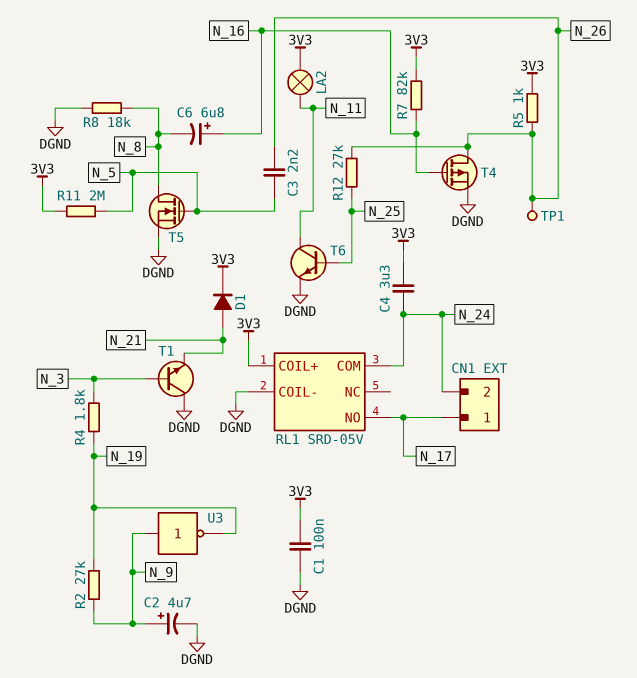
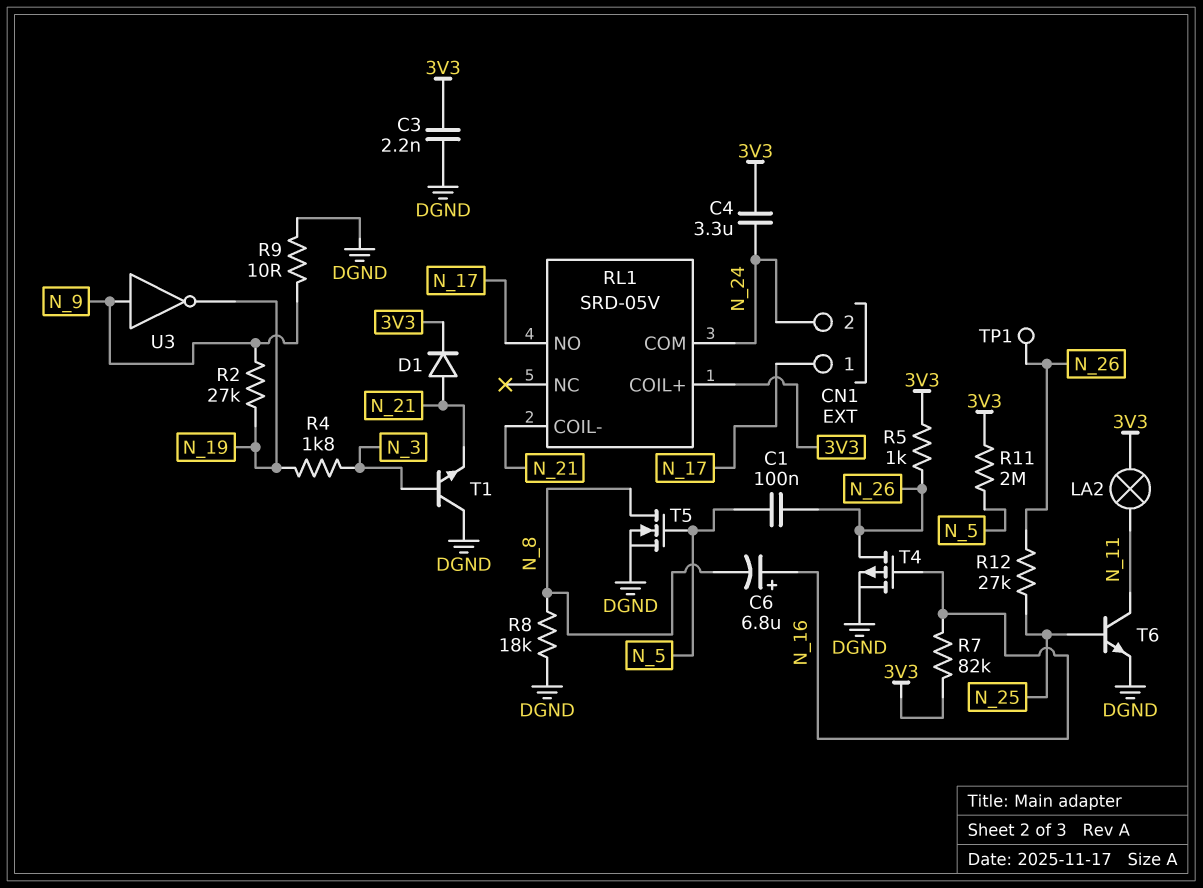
C1: 100nF (3V3, DGND) -> 100nF (N_5, N_26)
C2: 4.7uF (plus N_9, minus DGND) -> none
C3: 2.2nF (N_5, N_26) -> 2.2nF (3V3, DGND)
R9: none -> 10 (DGND, N_9)
RL1 pin COIL-: DGND -> N_21

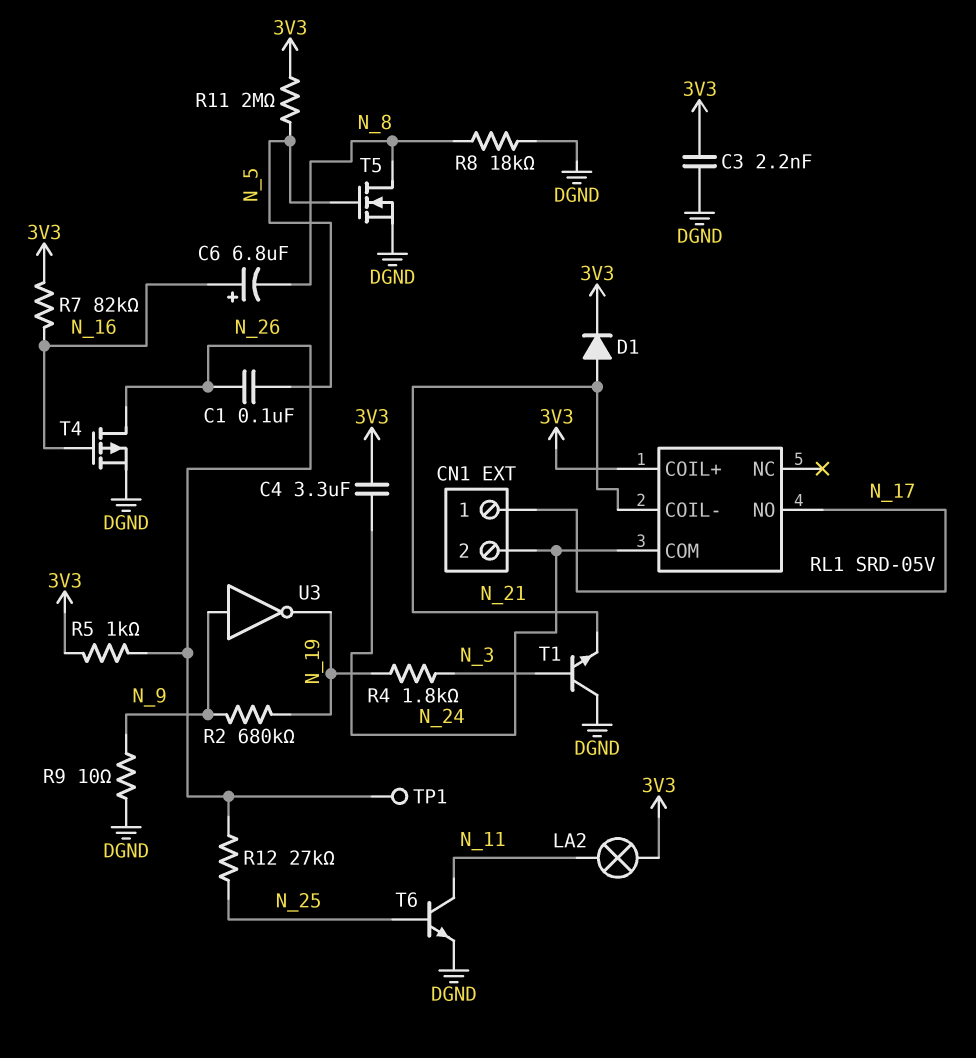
R2: 27k (N_9, N_19) -> 680k (N_9, N_19)

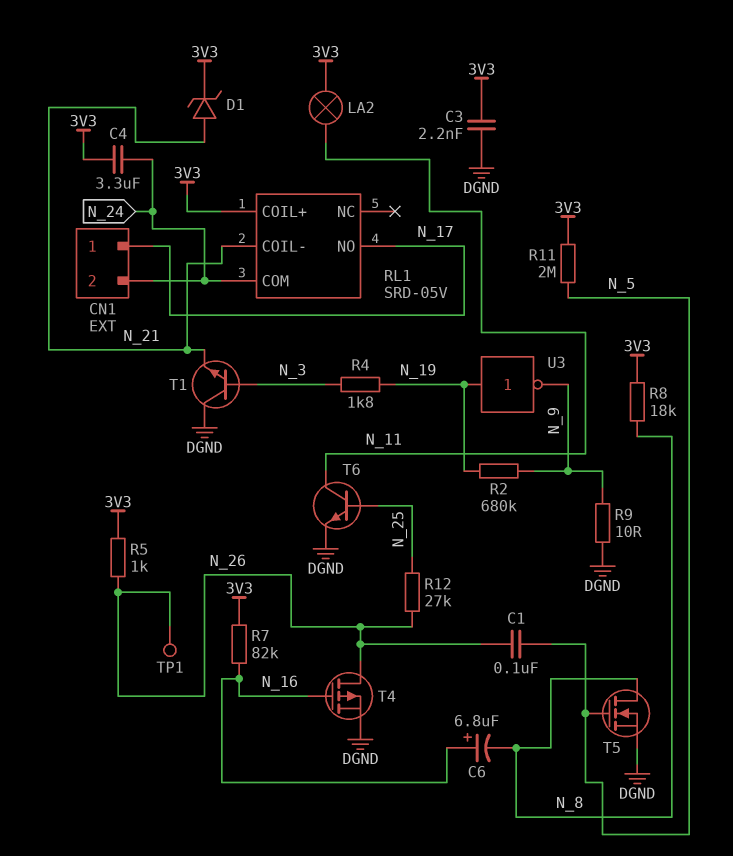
D1: diode (A N_21, K 3V3) -> zener (A N_21, K 3V3)
R8: 18k (DGND, N_8) -> 18k (3V3, N_8)
U3: NOT (in N_9, out N_19) -> NOT (in N_19, out N_9)

